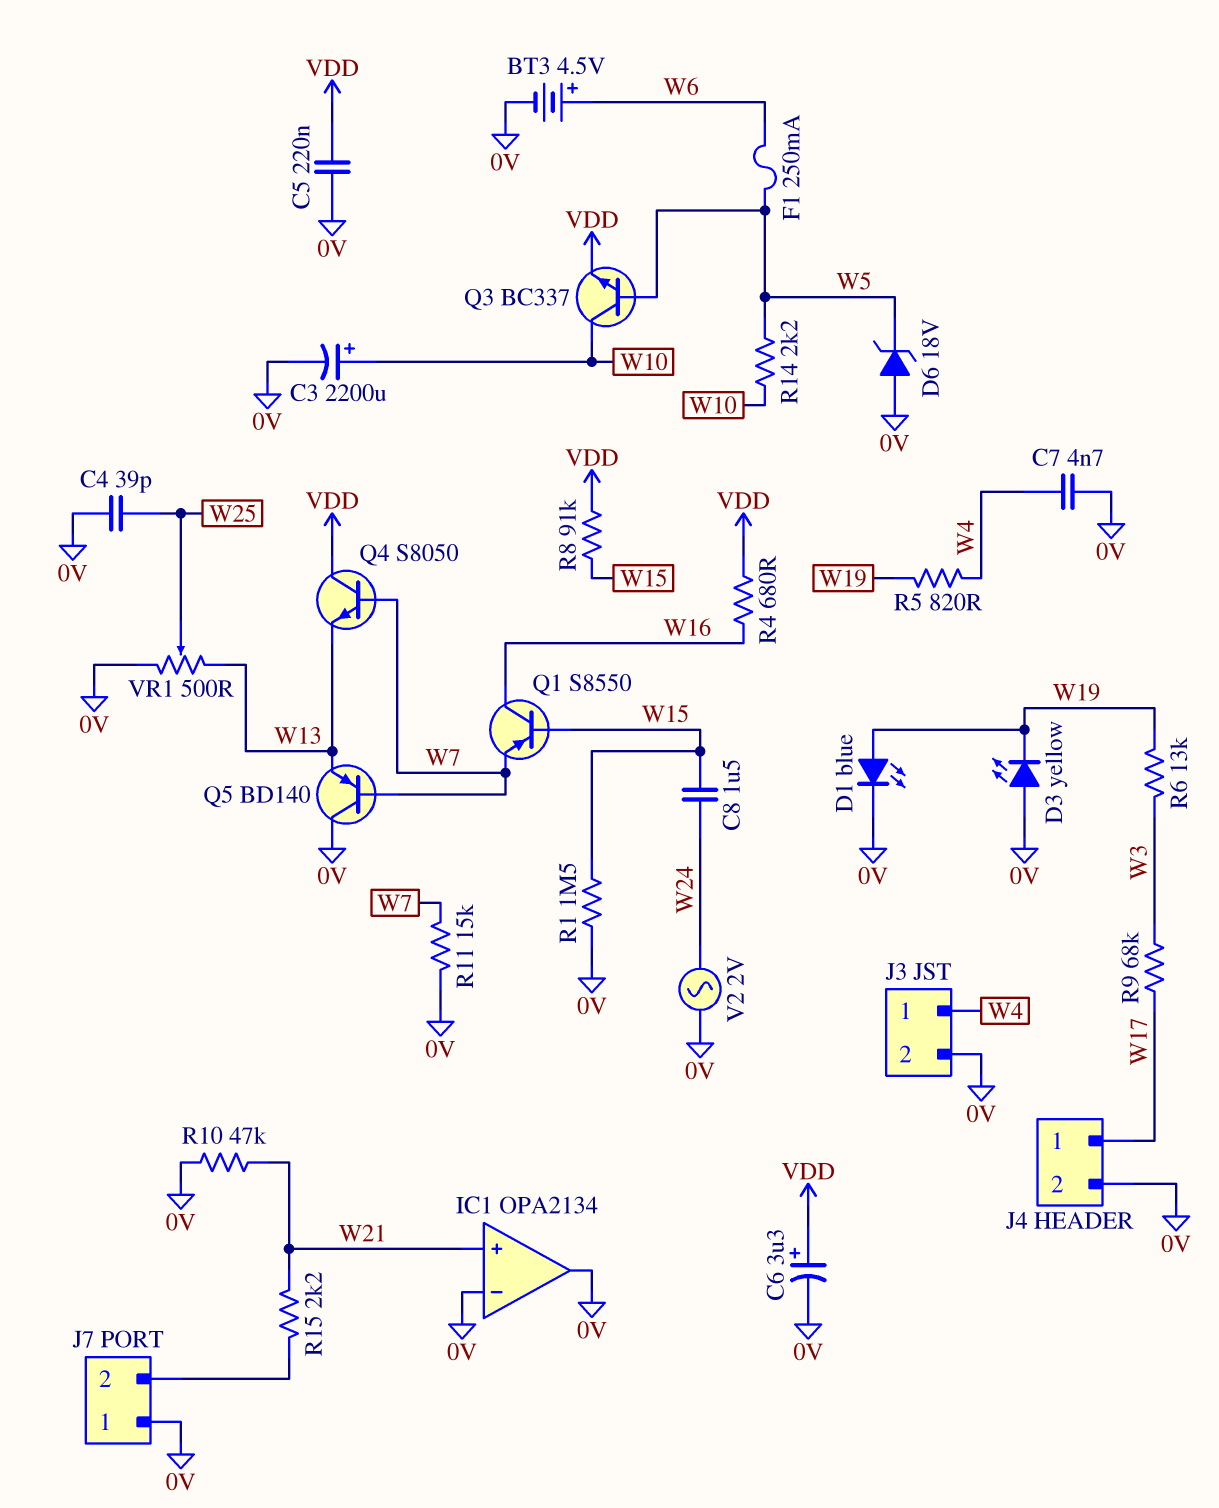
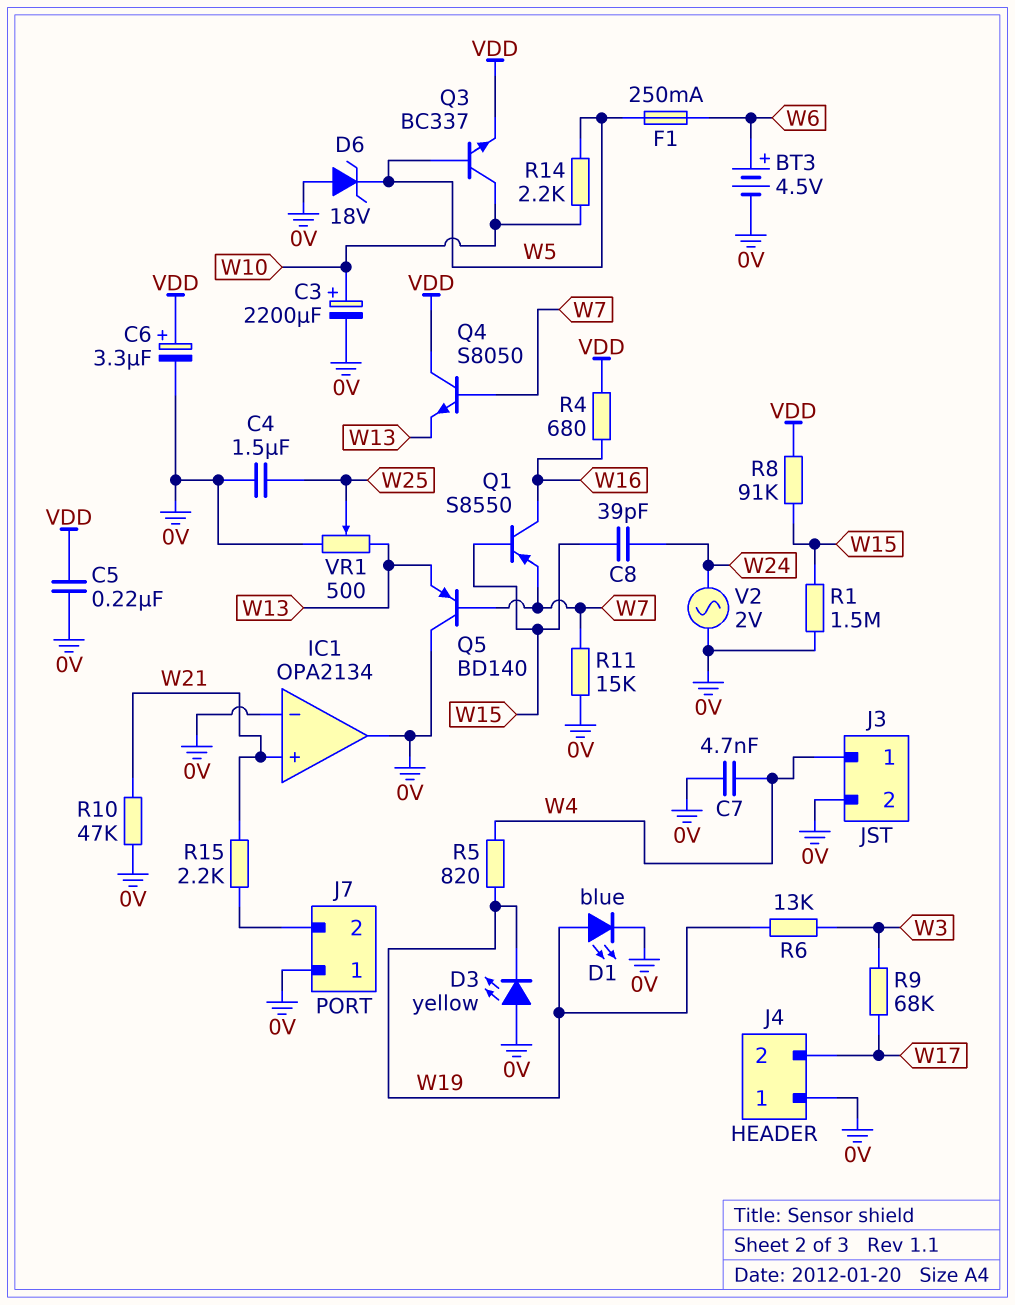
C4: 39pF (0V, W25) -> 1.5uF (0V, W25)
C8: 1.5uF (W15, W24) -> 39pF (W15, W24)
J4 pin 1: W17 -> 0V
J4 pin 2: 0V -> W17

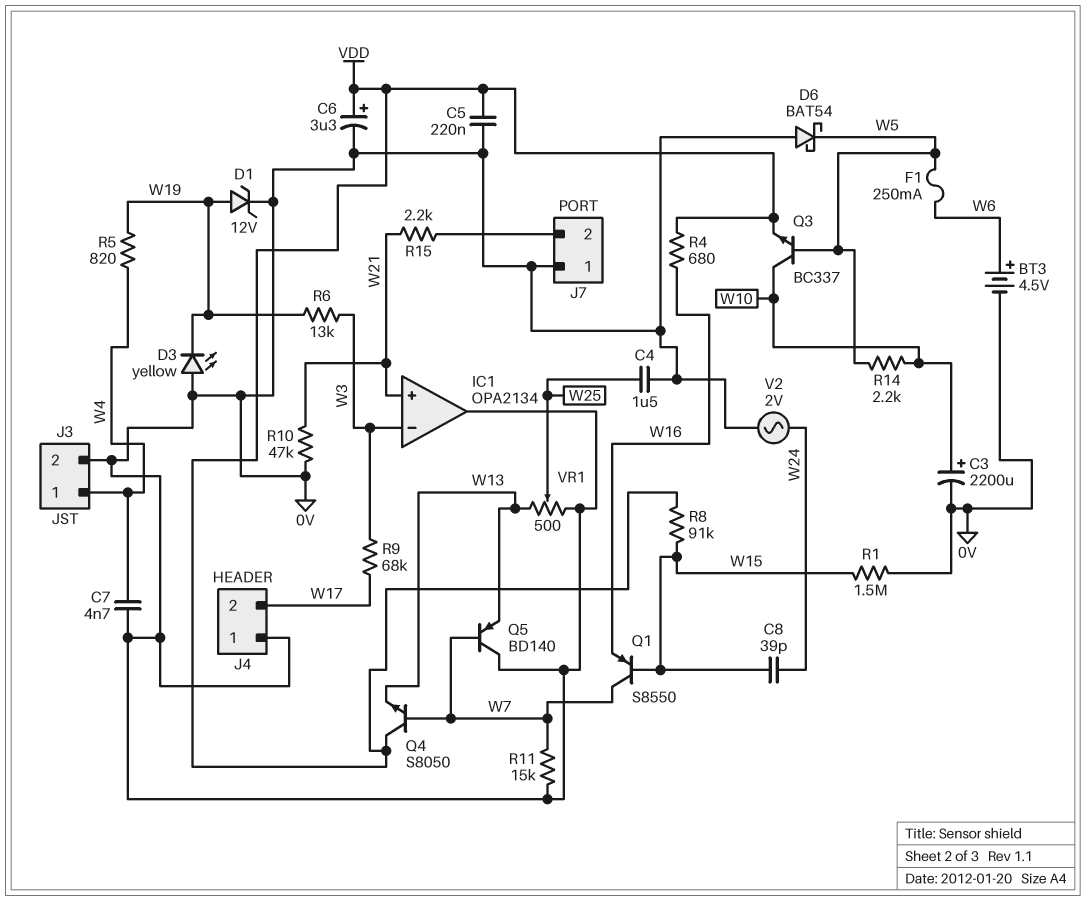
D1: LED blue (A W19, K 0V) -> zener 12V (A W19, K 0V)
D6: zener 18V (A 0V, K W5) -> schottky BAT54 (A 0V, K W5)
IC1 pin in-: 0V -> W3
Q1: PNP S8550 (B W15, C W16, E W7) -> PNP S8550 (B W15, C W7, E W16)

